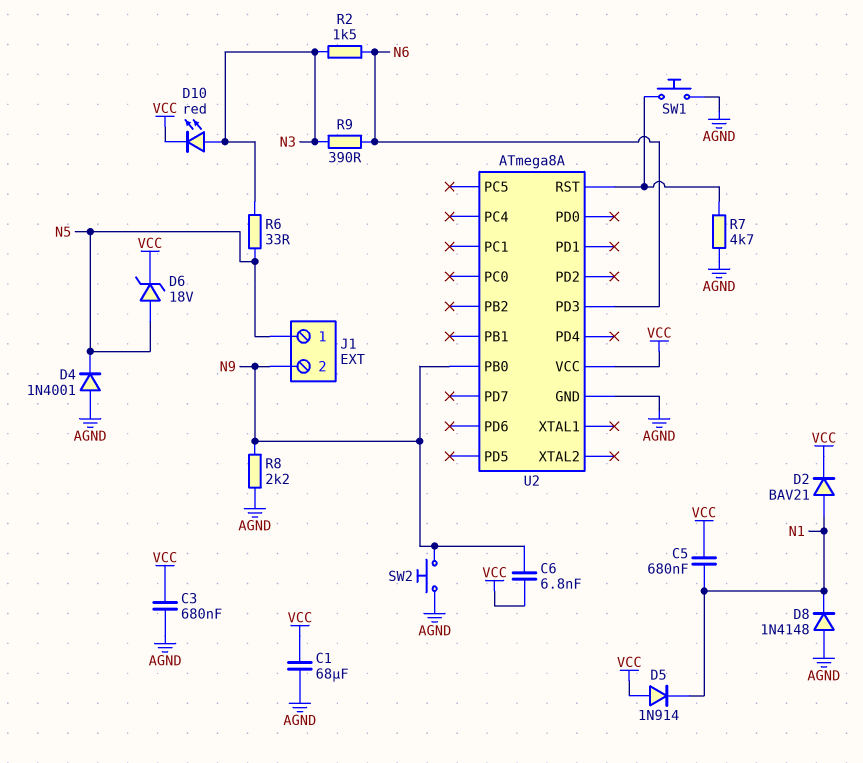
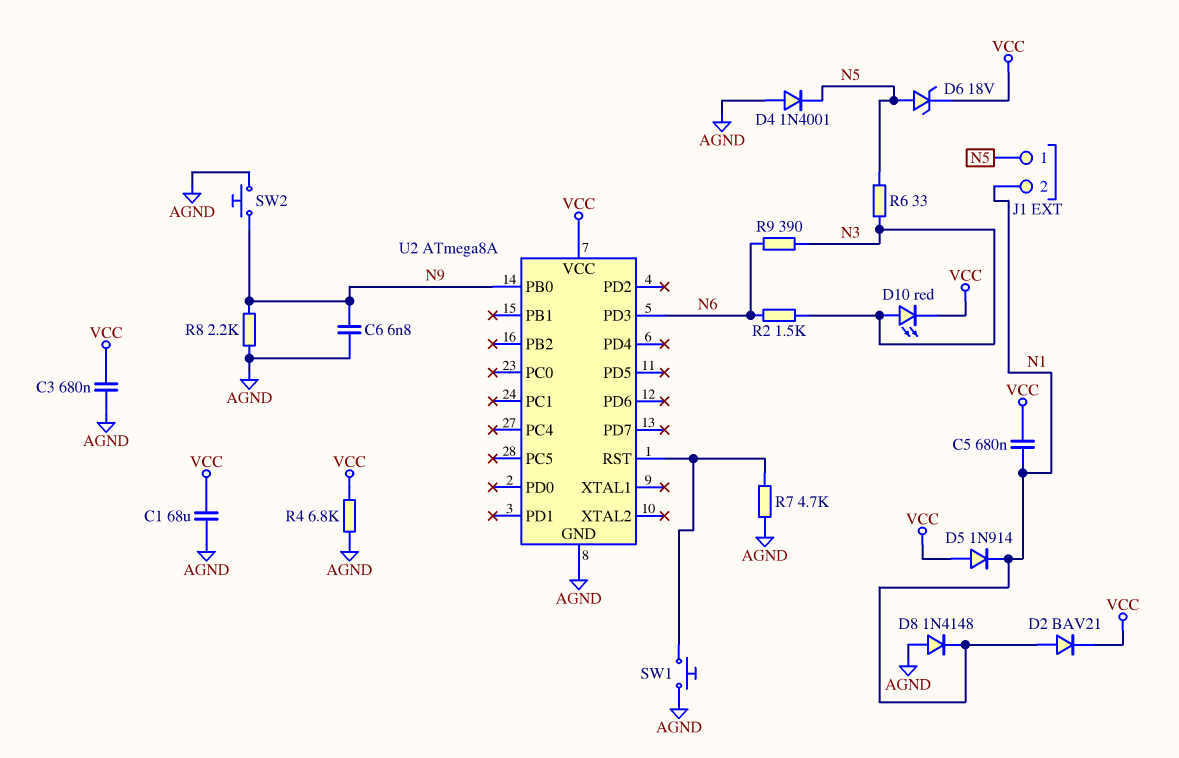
C6: 6.8nF (N9, VCC) -> 6.8nF (AGND, N9)
J1 pin 2: N9 -> N1
R4: none -> 6.8k (AGND, VCC)

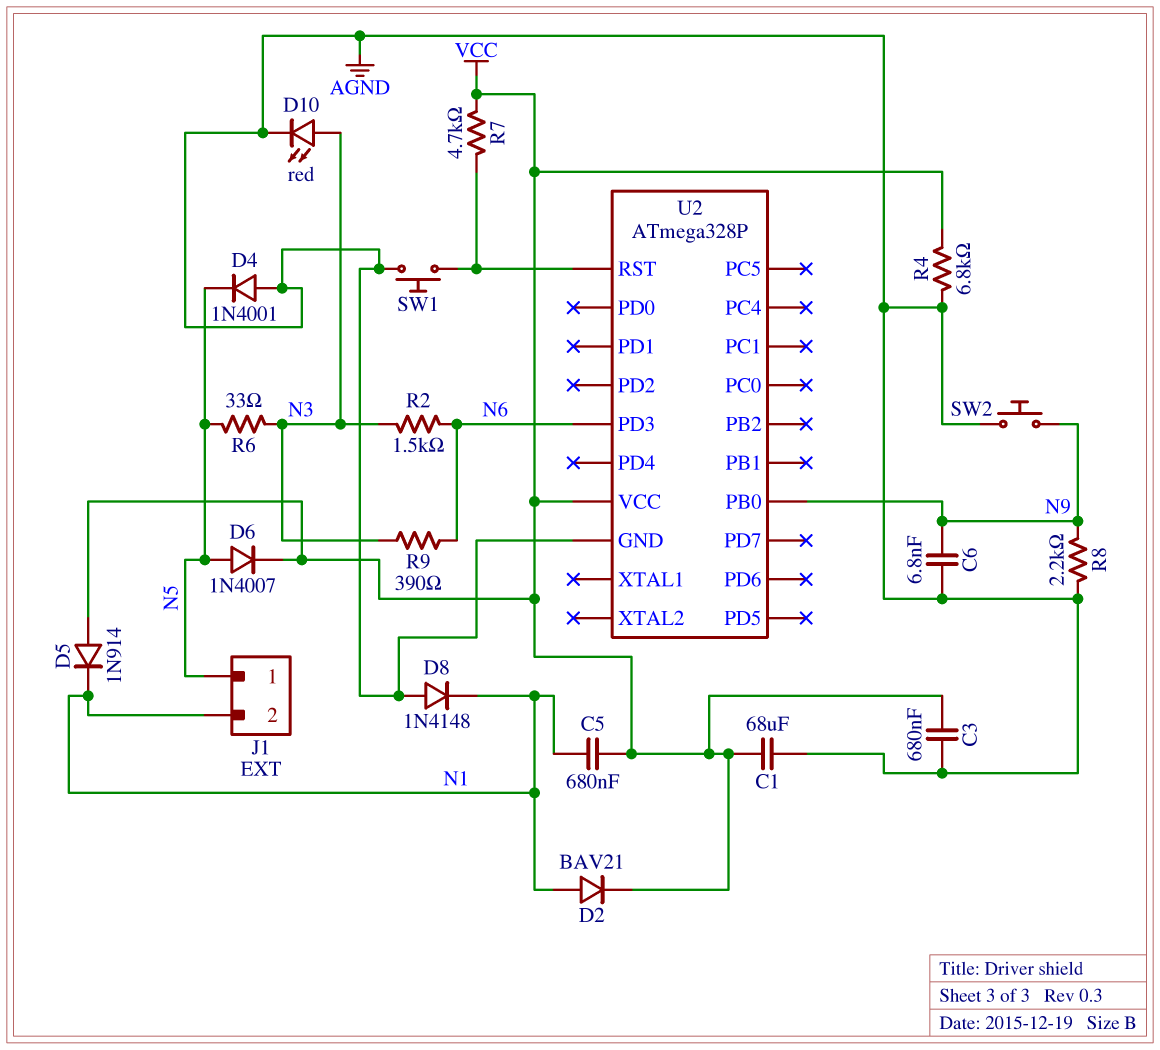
D6: zener 18V (A N5, K VCC) -> diode 1N4007 (A N5, K VCC)
D10: LED red (A N3, K VCC) -> LED red (A N3, K AGND)
R7: 4.7k (AGND, U2/RST) -> 4.7k (U2/RST, VCC)
U2: ATmega8A -> ATmega328P

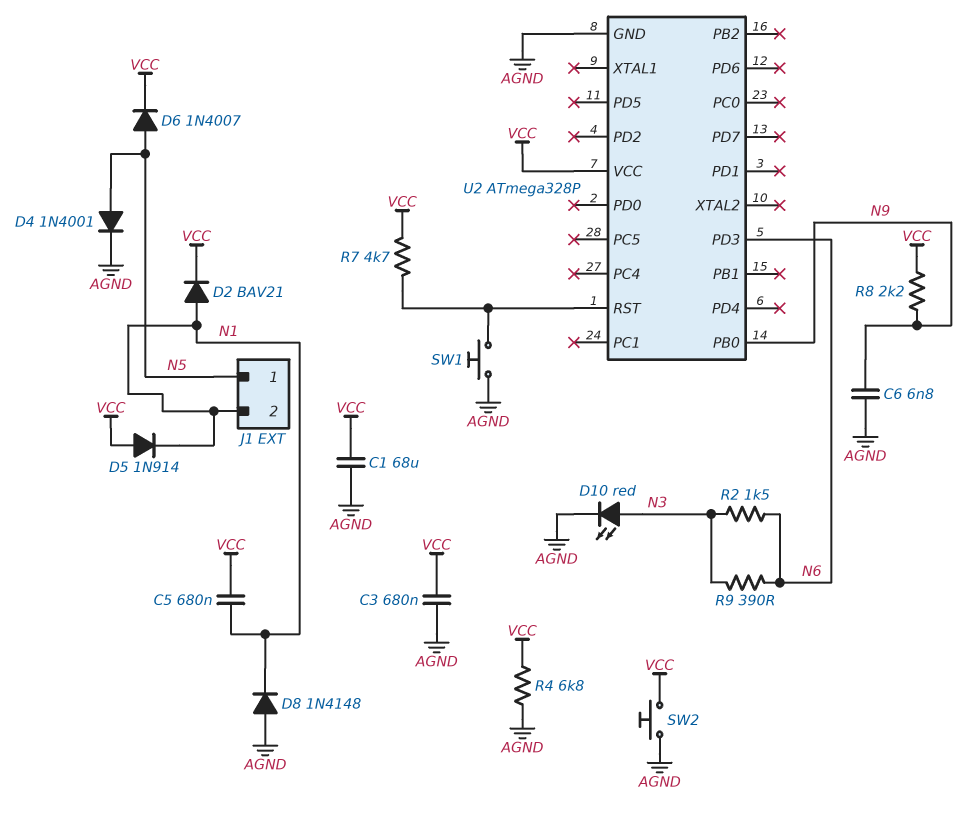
D4: diode 1N4001 (A AGND, K N5) -> diode 1N4001 (A N5, K AGND)
R6: 33 (N3, N5) -> none
R8: 2.2k (AGND, N9) -> 2.2k (N9, VCC)
SW2: button (AGND, N9) -> button (AGND, VCC)

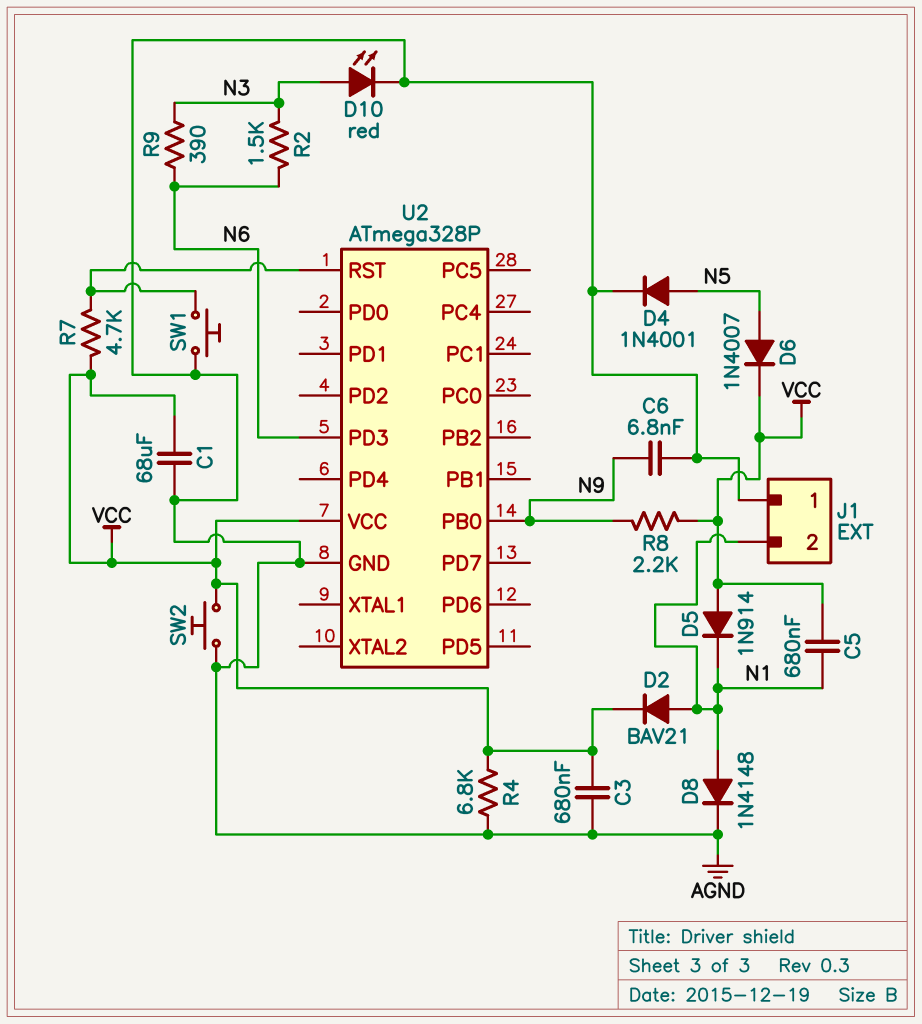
D8: diode 1N4148 (A AGND, K N1) -> diode 1N4148 (A N1, K AGND)
J1 pin 1: N5 -> AGND

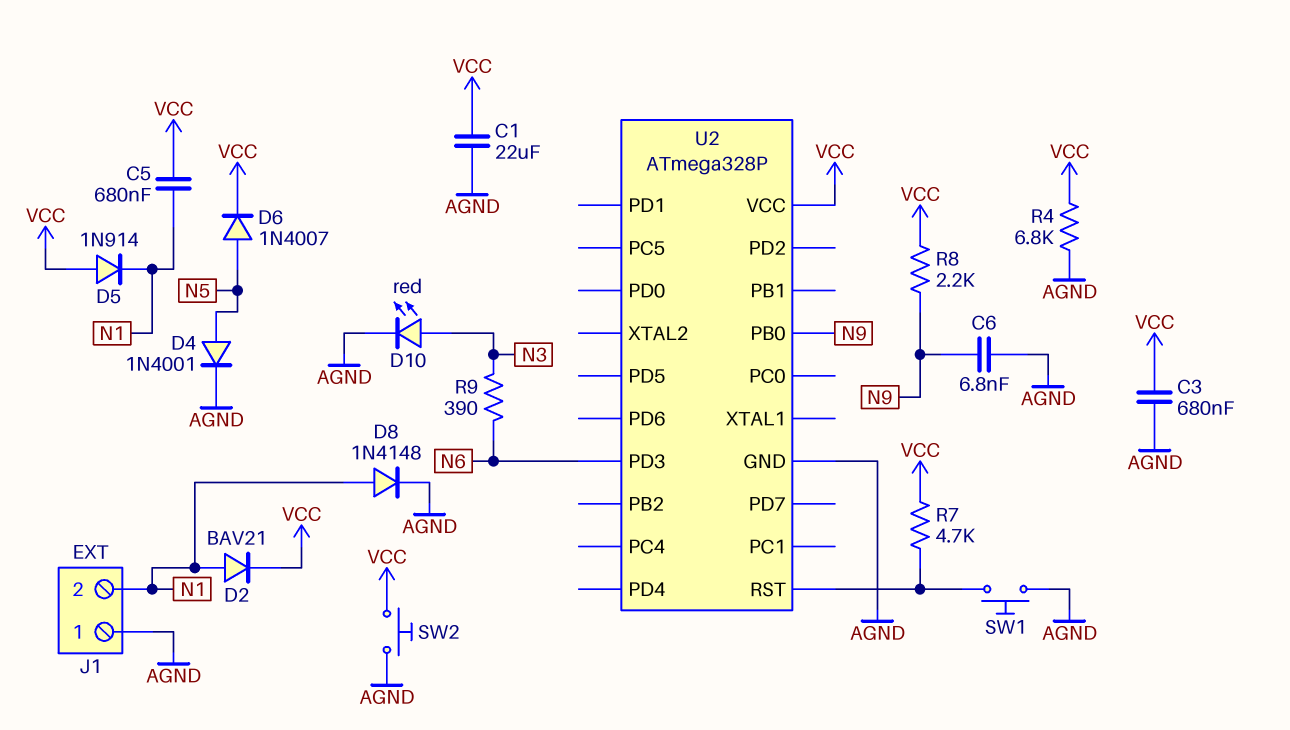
C1: 68uF (AGND, VCC) -> 22uF (AGND, VCC)
R2: 1.5k (N3, N6) -> none

